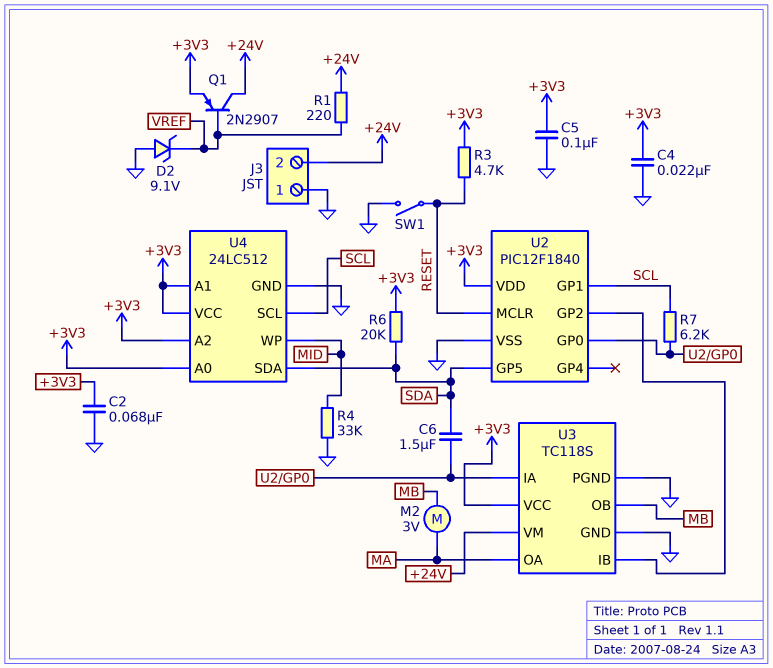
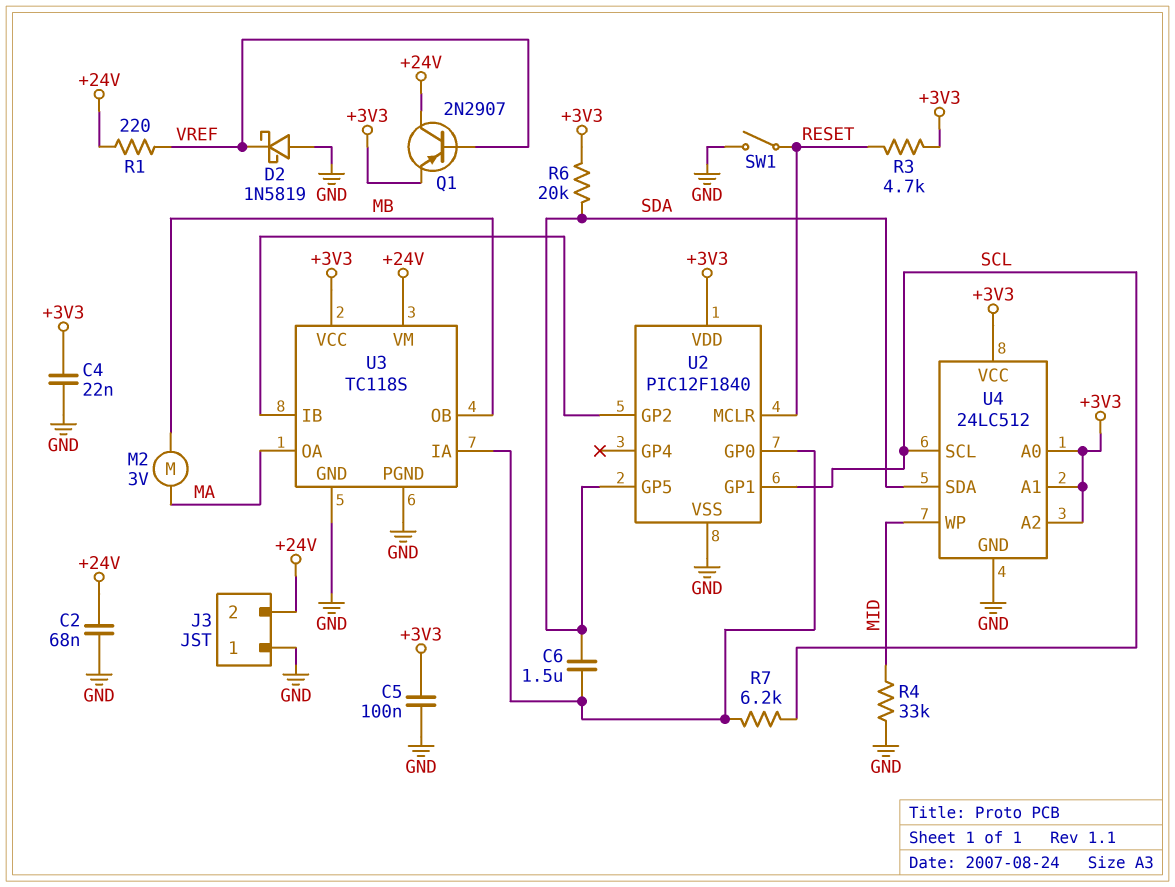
C2: 68nF (+3V3, GND) -> 68nF (+24V, GND)
D2: zener 9.1V (A GND, K VREF) -> schottky 1N5819 (A GND, K VREF)

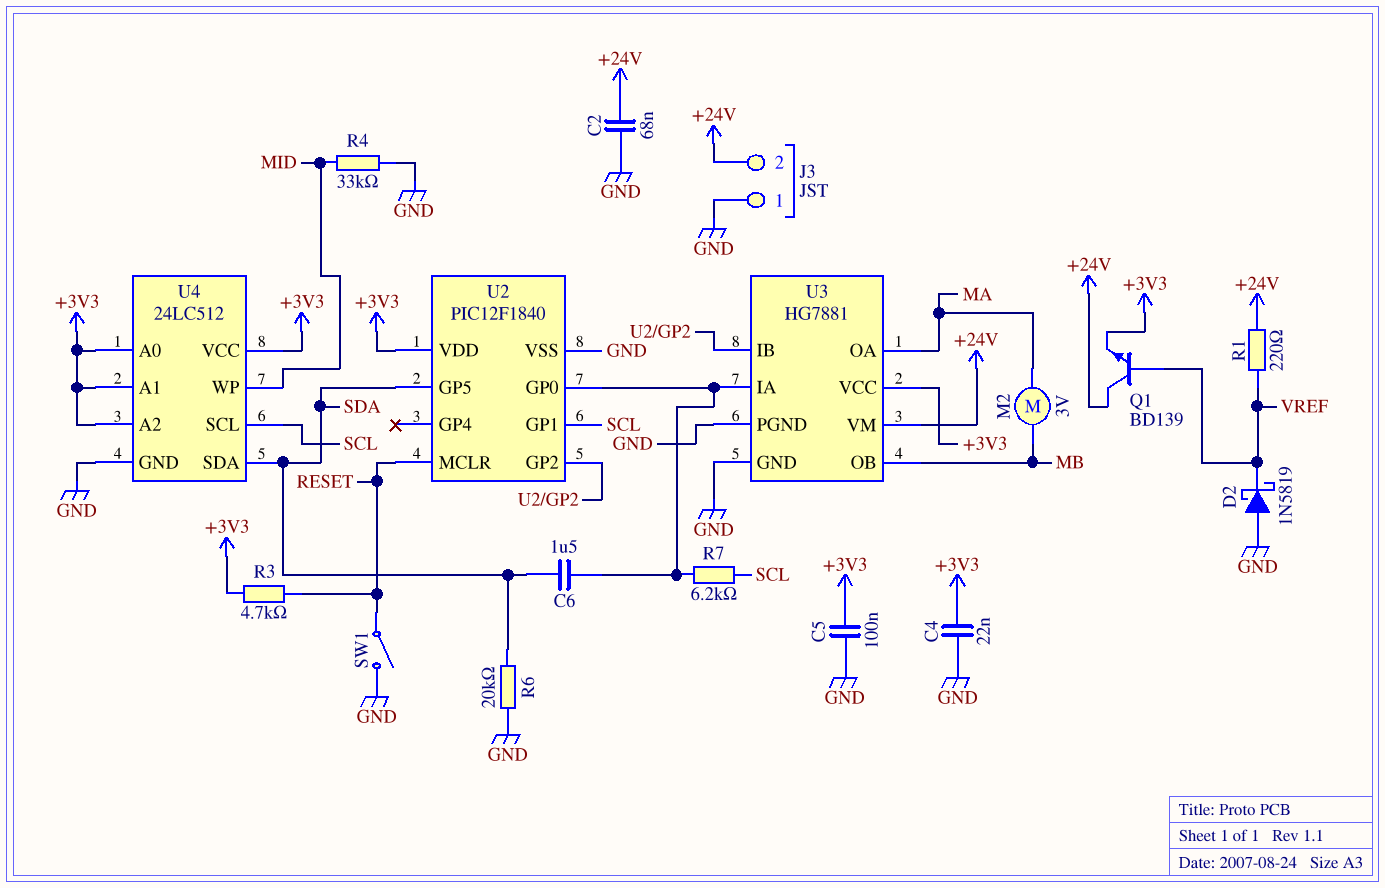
Q1: PNP 2N2907 (B VREF, C +24V, E +3V3) -> NPN BD139 (B VREF, C +24V, E +3V3)
R6: 20k (+3V3, SDA) -> 20k (GND, SDA)
U3: TC118S -> HG7881

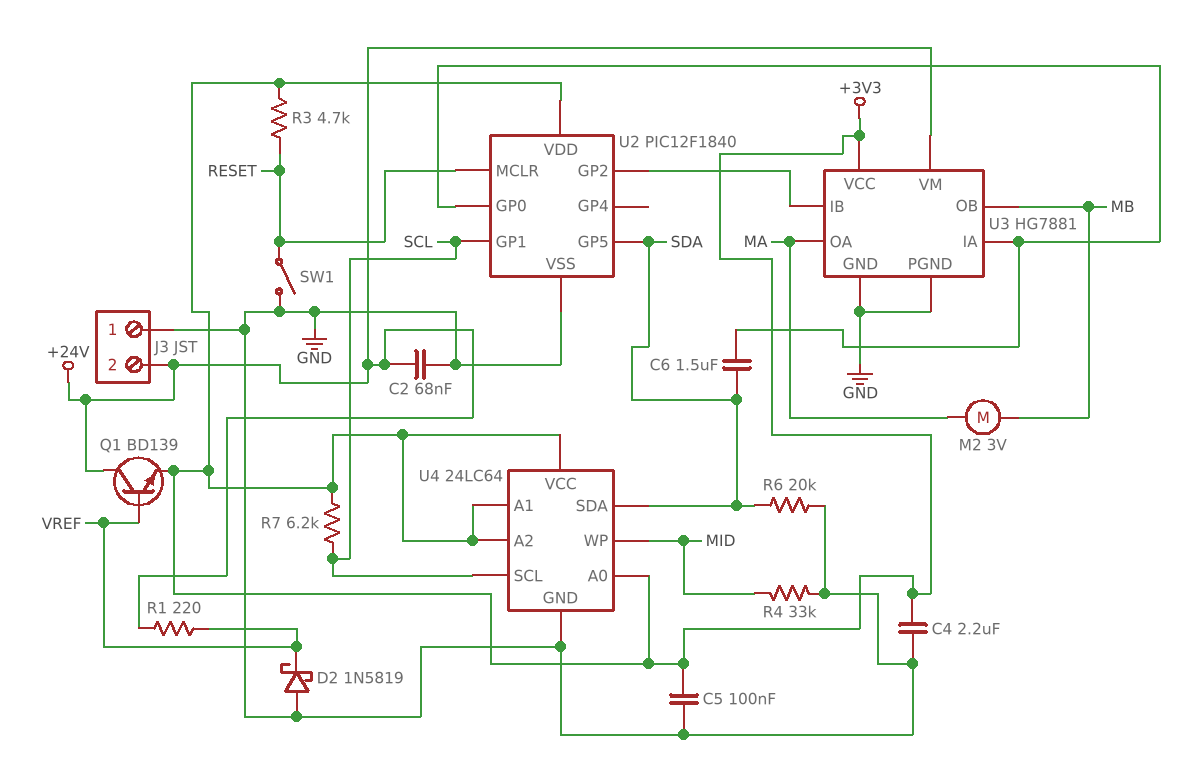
C4: 22nF (+3V3, GND) -> 2.2uF (+3V3, GND)
R7: 6.2k (SCL, U2/GP0) -> 6.2k (+3V3, SCL)
U4: 24LC512 -> 24LC64

